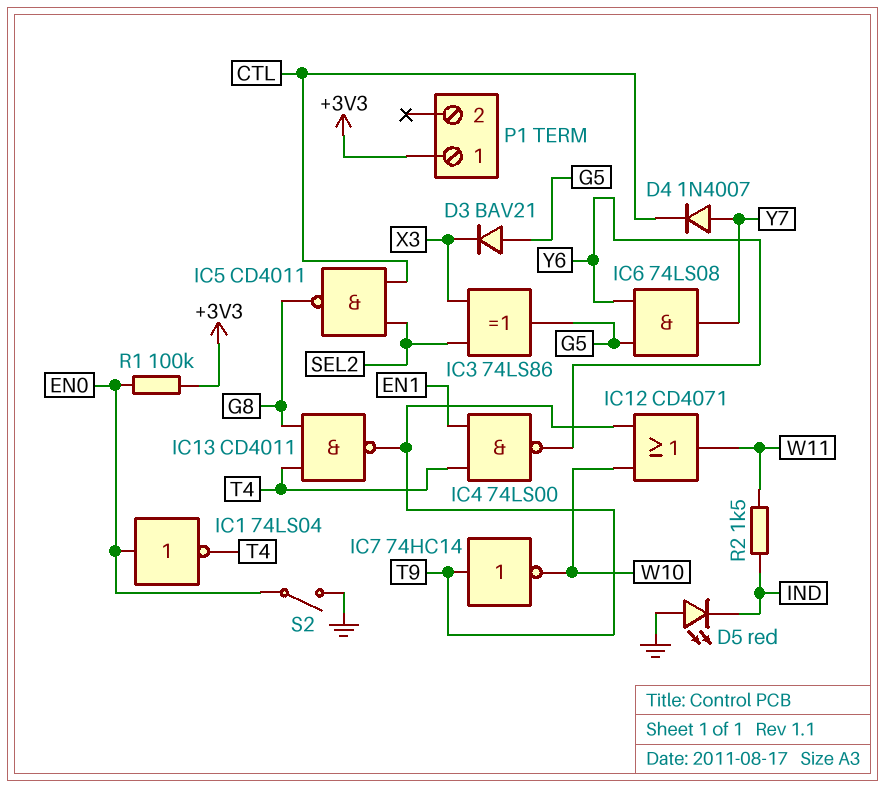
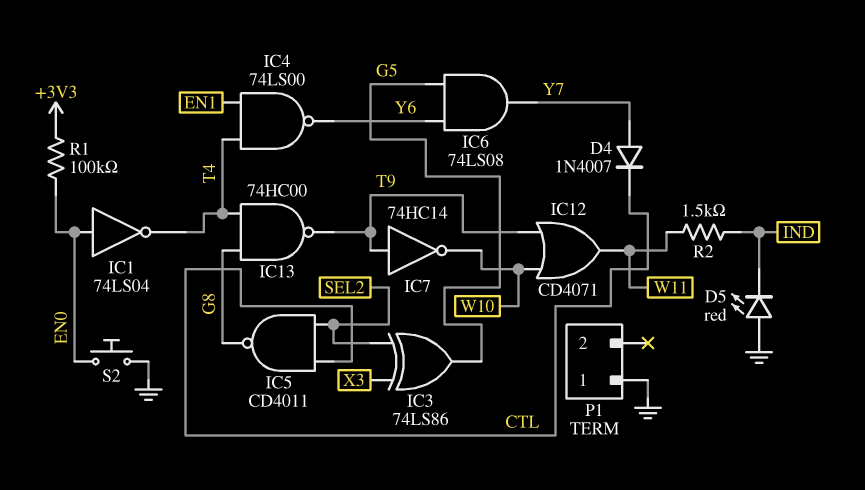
D3: diode BAV21 (A G5, K X3) -> none
IC13: NAND CD4011 (in G8, in T4, out T9) -> NAND 74HC00 (in G8, in T4, out T9)
P1 pin 1: +3V3 -> GND
S2: switch (EN0, GND) -> button (EN0, GND)

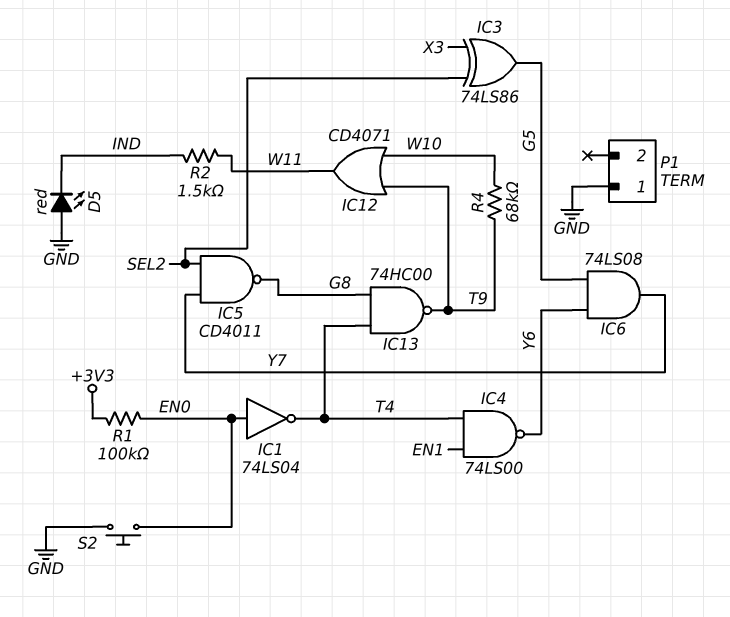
D4: diode 1N4007 (A Y7, K CTL) -> none
IC5: NAND CD4011 (in CTL, in SEL2, out G8) -> NAND CD4011 (in SEL2, in Y7, out G8)
IC7: NOT 74HC14 (in T9, out W10) -> none
R4: none -> 68k (T9, W10)

